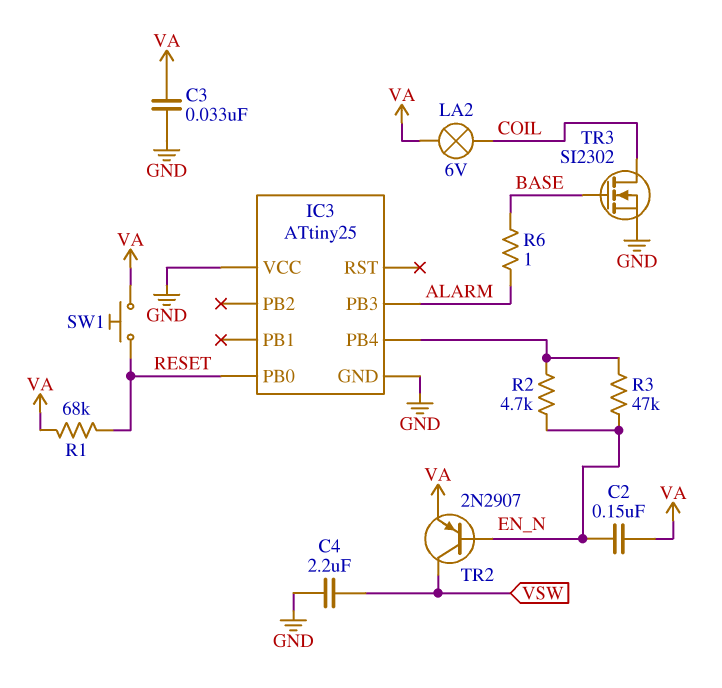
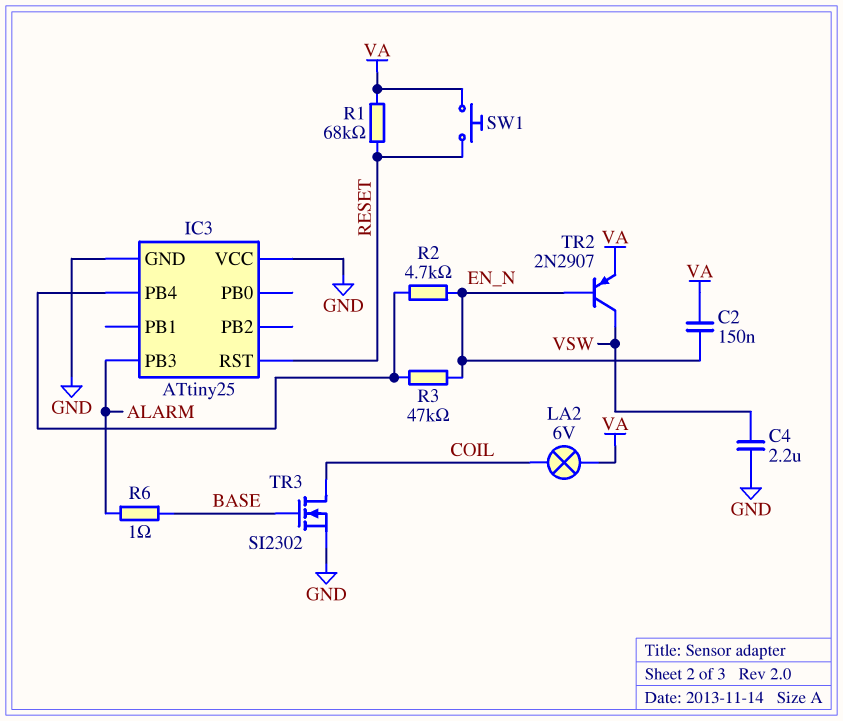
C3: 33nF (GND, VA) -> none
IC3 pin PB0: RESET -> none
IC3 pin RST: none -> RESET

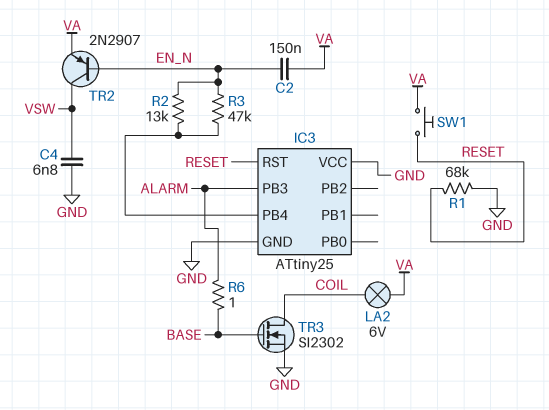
C4: 2.2uF (GND, VSW) -> 6.8nF (GND, VSW)
R1: 68k (RESET, VA) -> 68k (GND, RESET)
R2: 4.7k (EN_N, IC3/PB4) -> 13k (EN_N, IC3/PB4)

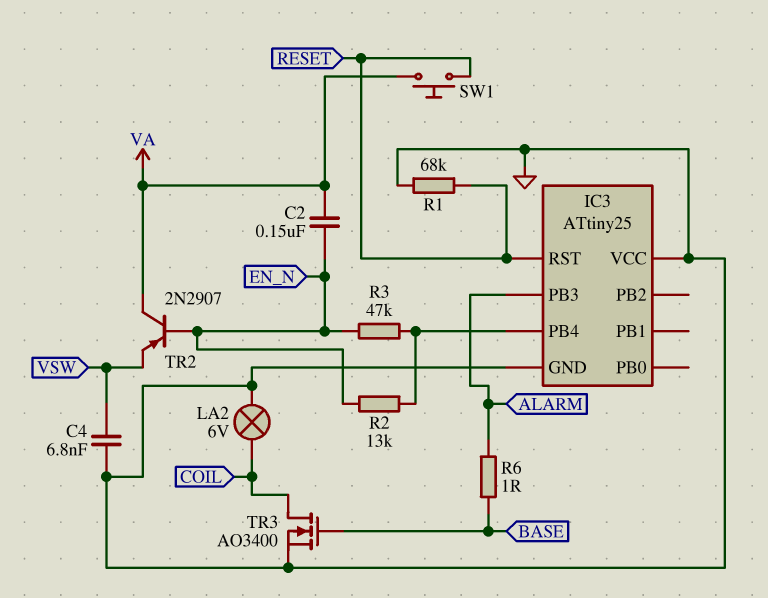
LA2: lamp 6V (COIL, VA) -> lamp 6V (COIL, GND)
TR2: PNP 2N2907 (B EN_N, C VSW, E VA) -> PNP 2N2907 (B EN_N, C VA, E VSW)
TR3: NMOS SI2302 (G BASE, D COIL, S GND) -> NMOS AO3400 (G BASE, D COIL, S GND)

